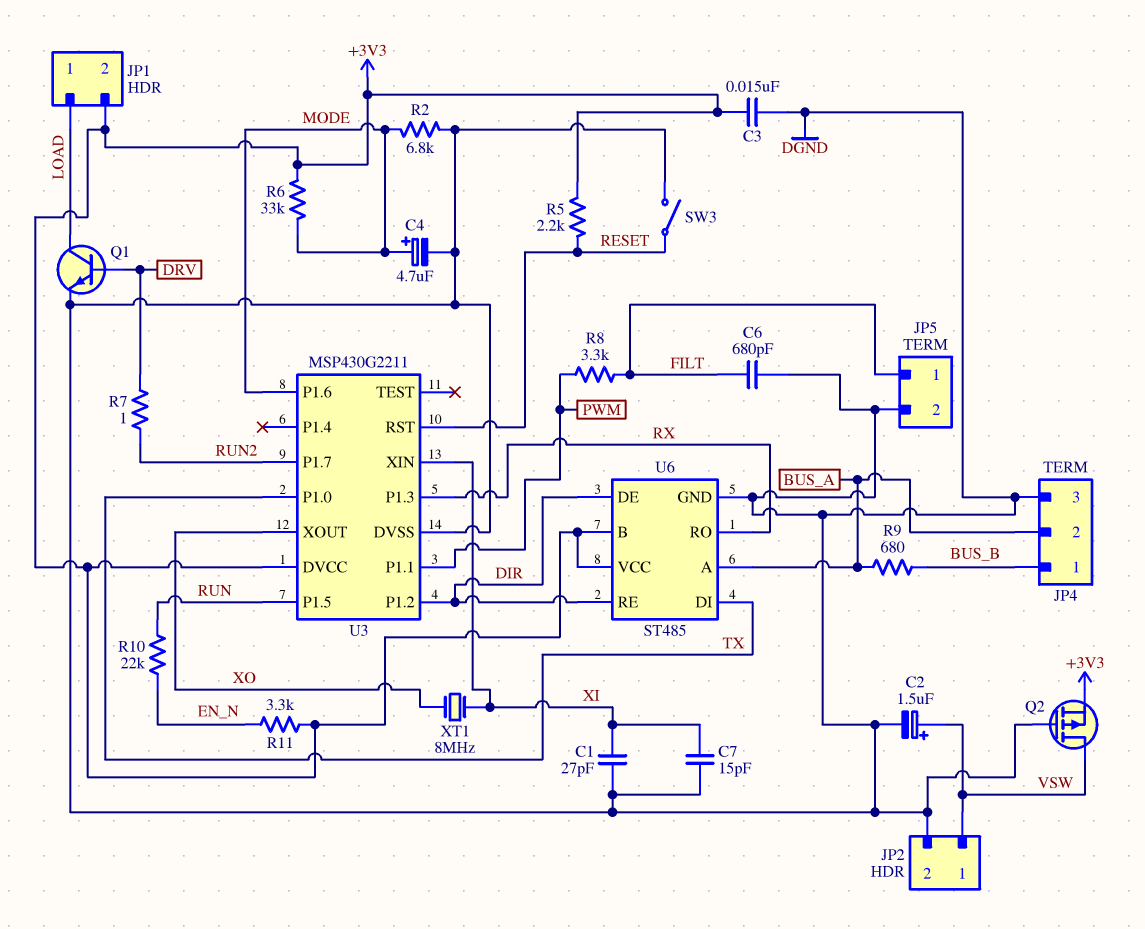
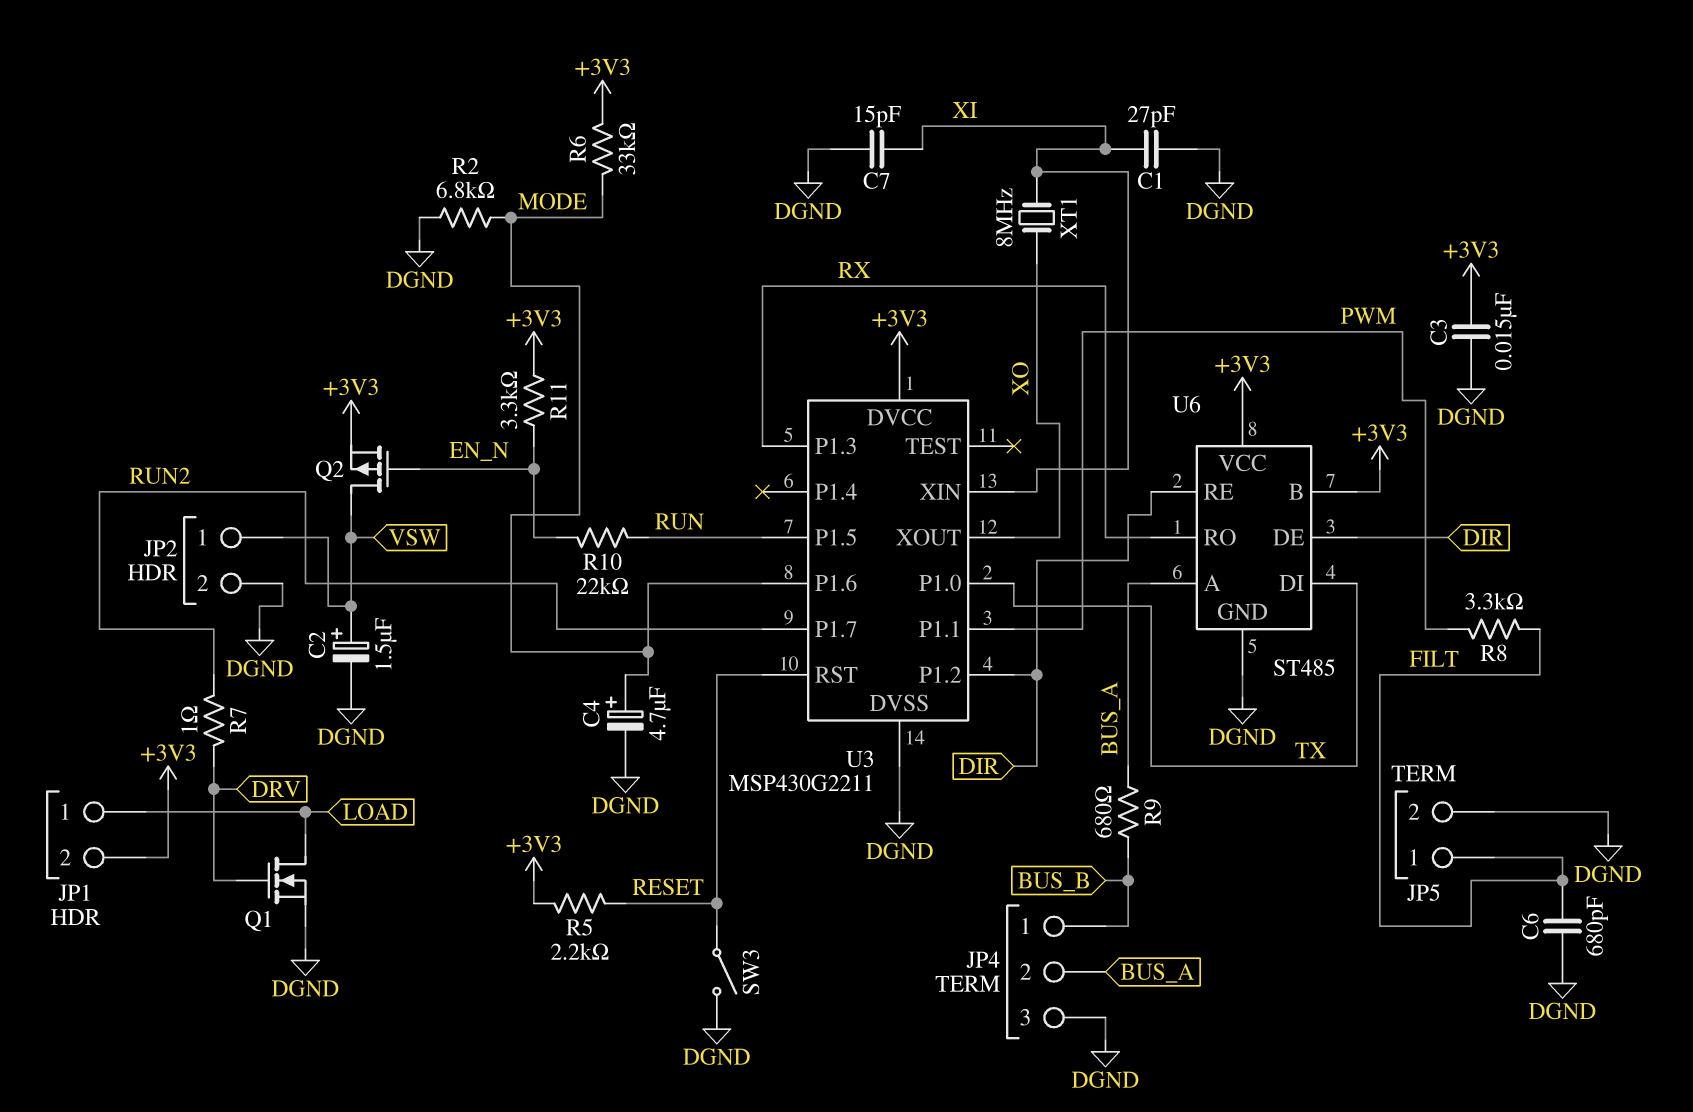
Q1: NPN (B DRV, C LOAD, E DGND) -> NMOS (G DRV, D LOAD, S DGND)
Q2: PMOS (G DGND, D VSW, S +3V3) -> PMOS (G EN_N, D VSW, S +3V3)

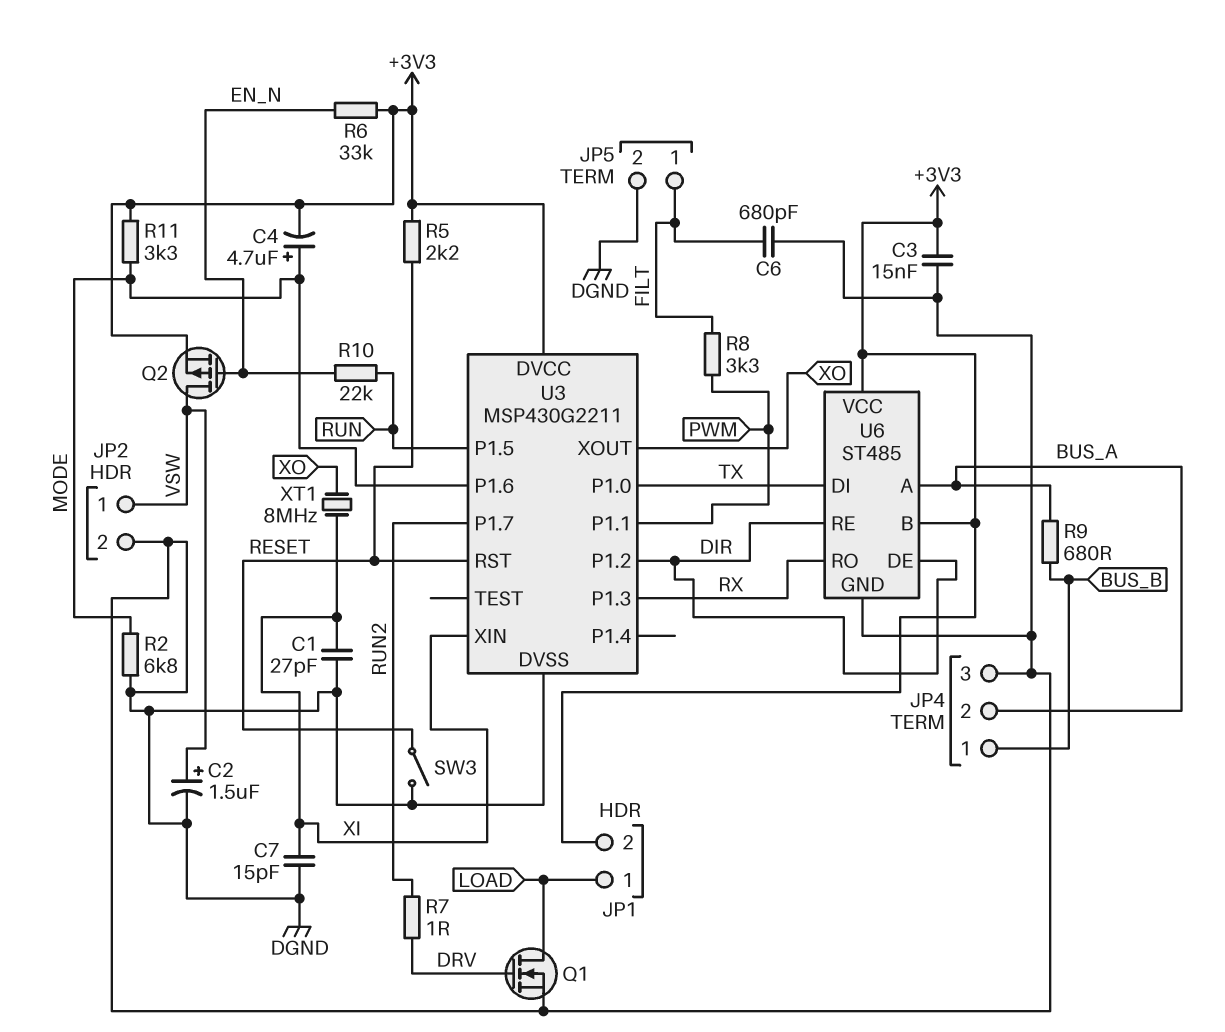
C4: 4.7uF (plus MODE, minus DGND) -> 4.7uF (plus MODE, minus +3V3)
R6: 33k (+3V3, MODE) -> 33k (+3V3, EN_N)
R11: 3.3k (+3V3, EN_N) -> 3.3k (+3V3, MODE)

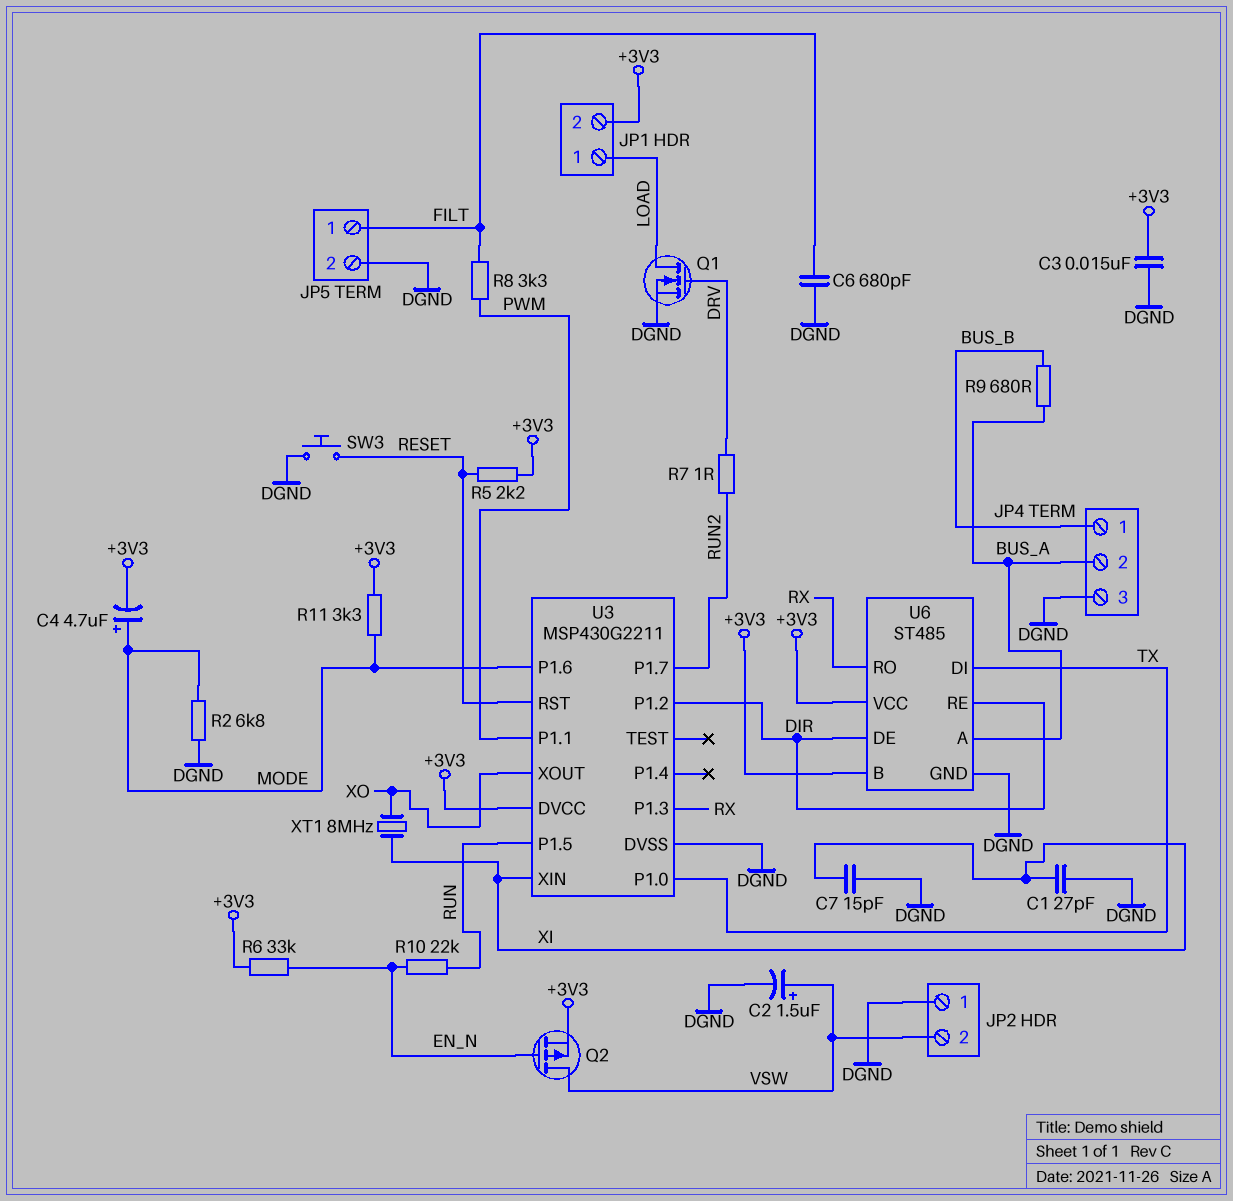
JP2 pin 1: VSW -> DGND
JP2 pin 2: DGND -> VSW
SW3: switch (DGND, RESET) -> button (DGND, RESET)

